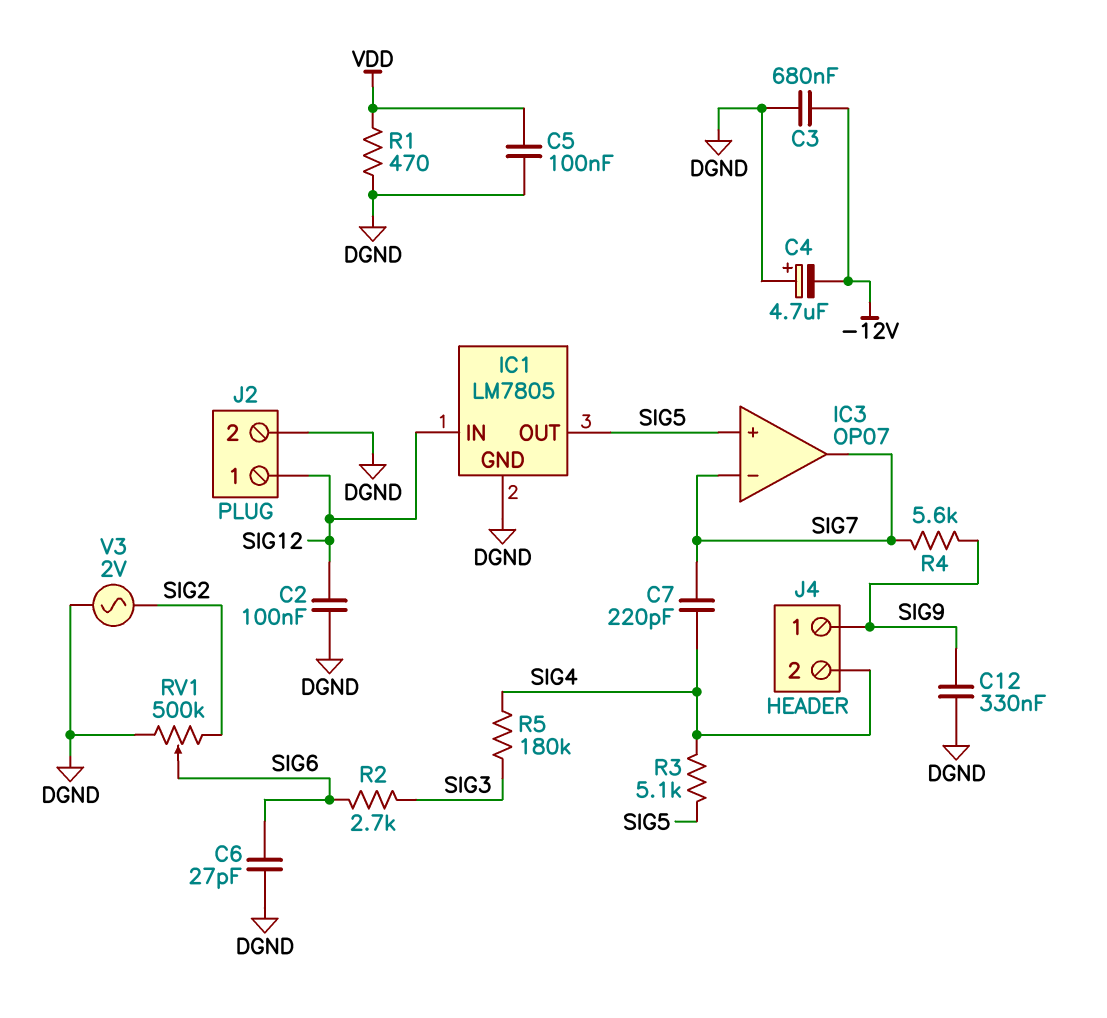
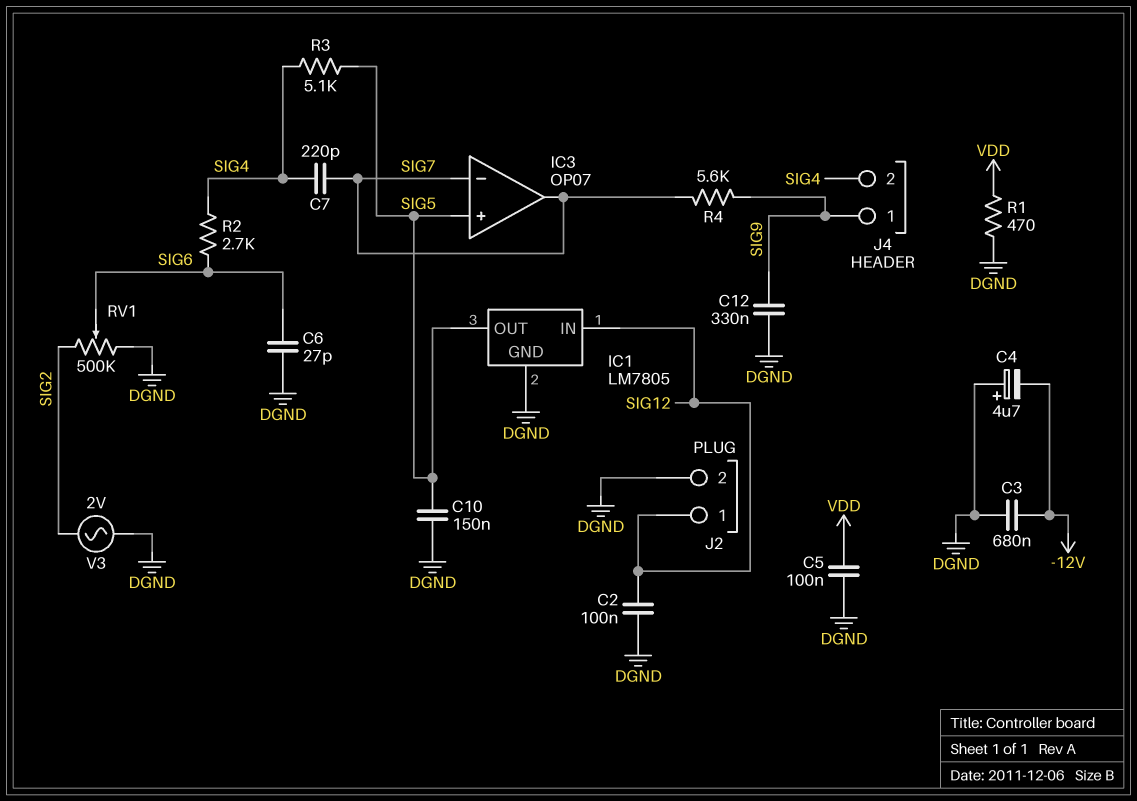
C10: none -> 150nF (DGND, SIG5)
R2: 2.7k (SIG3, SIG6) -> 2.7k (SIG4, SIG6)
R5: 180k (SIG3, SIG4) -> none

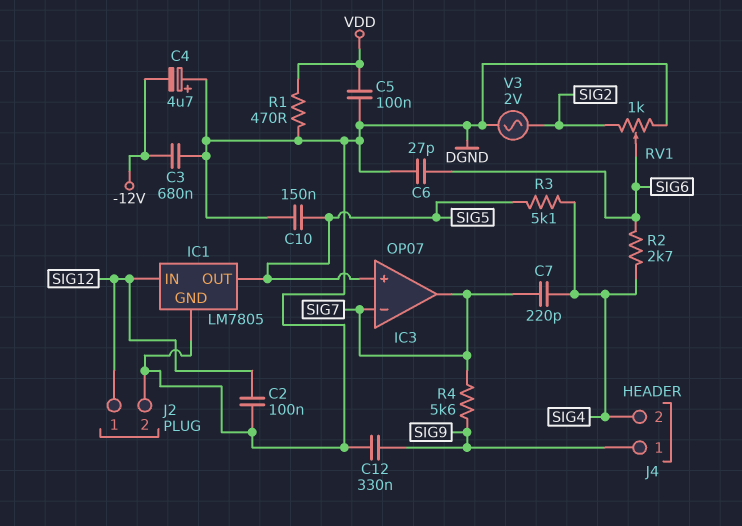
RV1: 500k (DGND, SIG2, wiper SIG6) -> 1k (DGND, SIG2, wiper SIG6)

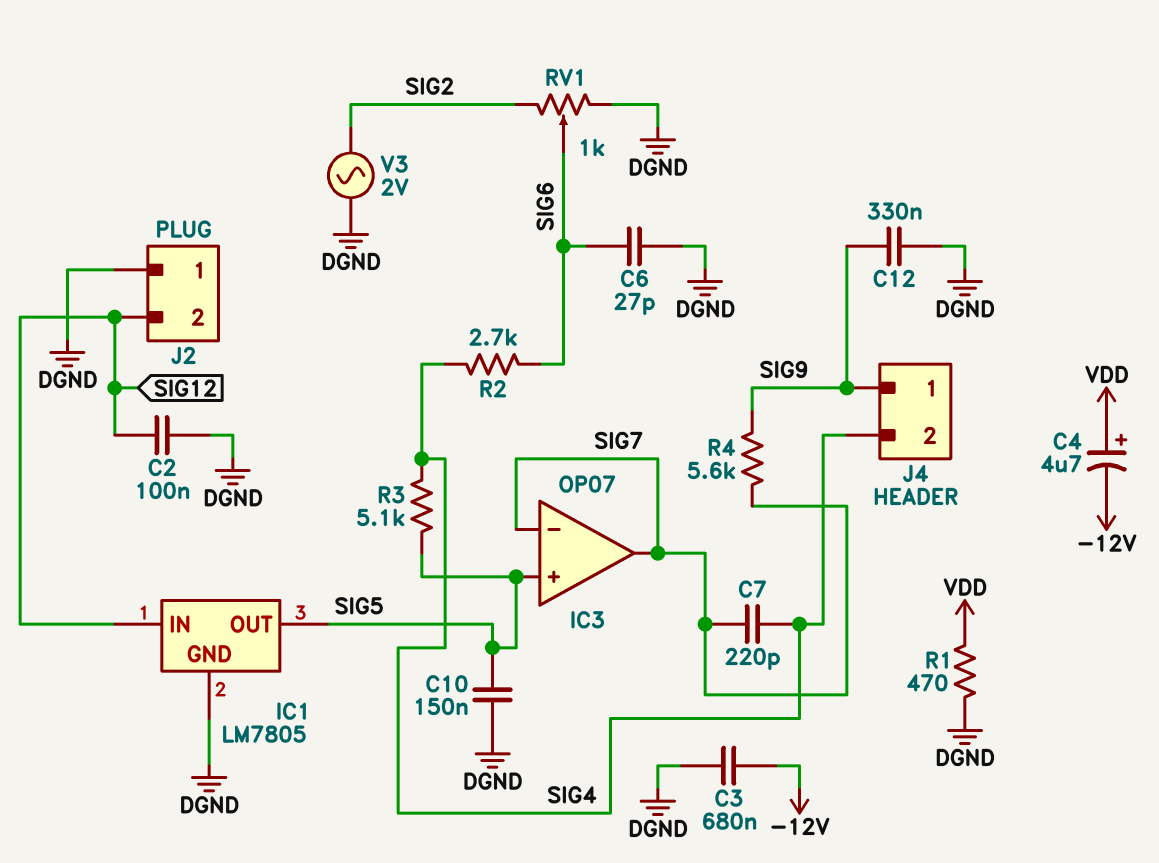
C4: 4.7uF (plus DGND, minus -12V) -> 4.7uF (plus VDD, minus -12V)
C5: 100nF (DGND, VDD) -> none
J2 pin 1: SIG12 -> DGND
J2 pin 2: DGND -> SIG12

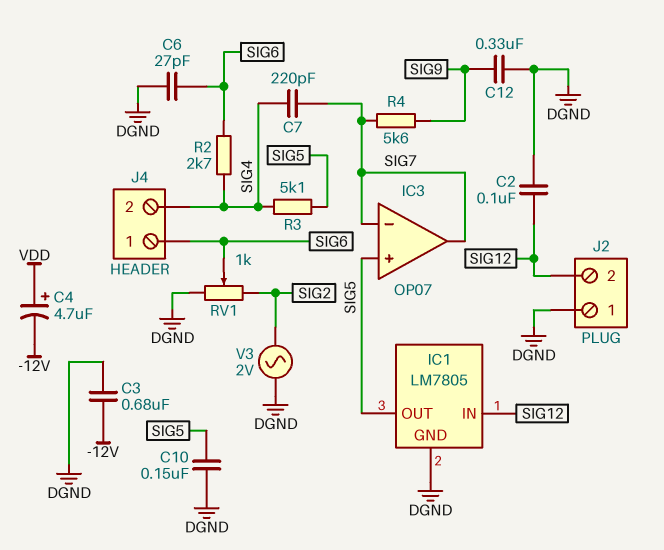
J4 pin 1: SIG9 -> SIG6
R1: 470 (DGND, VDD) -> none

